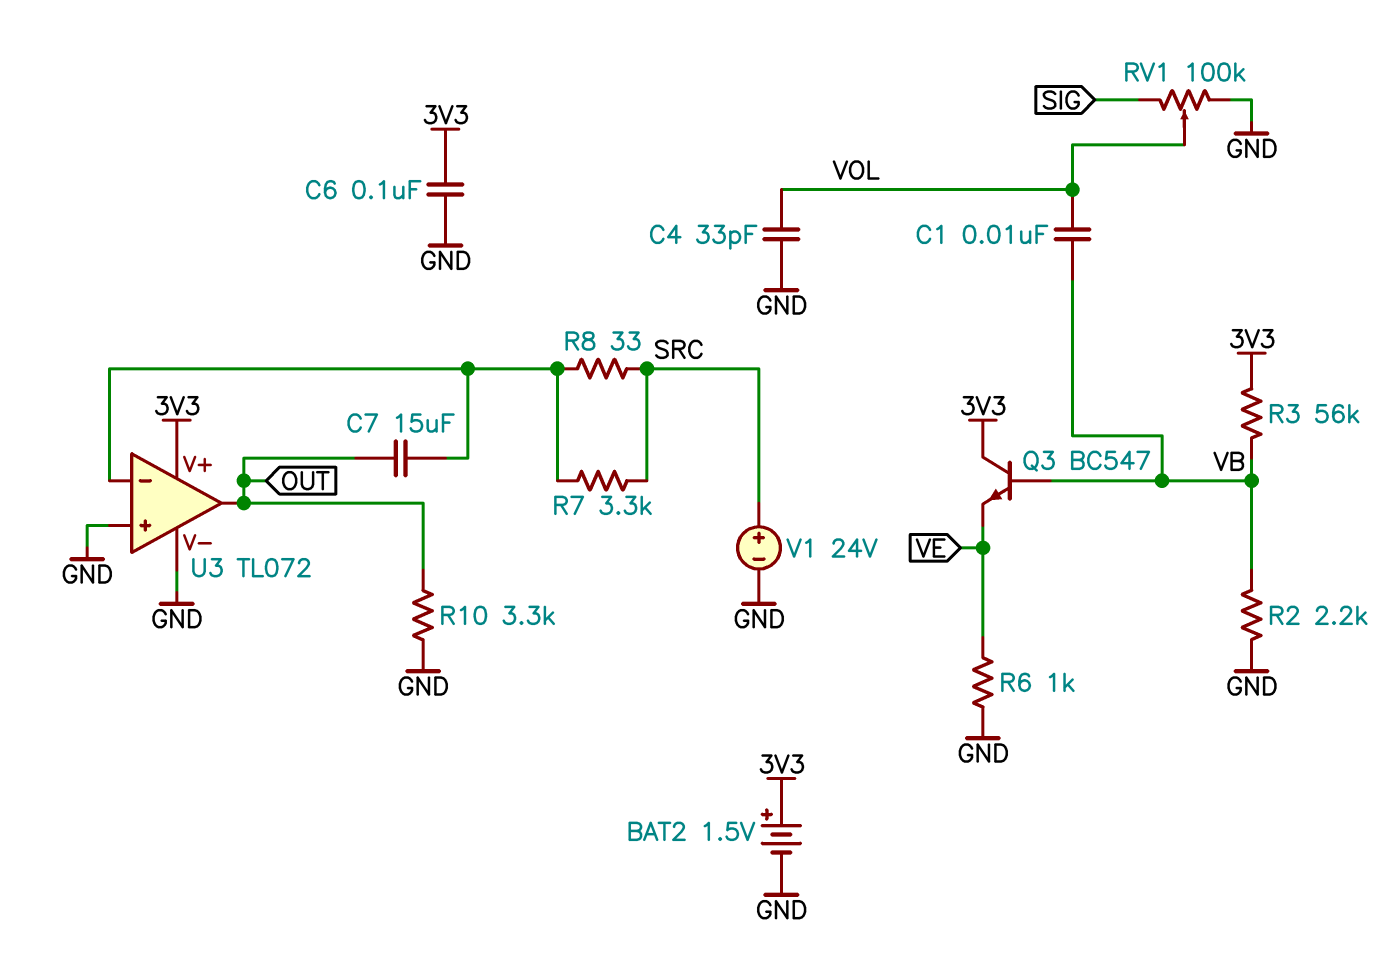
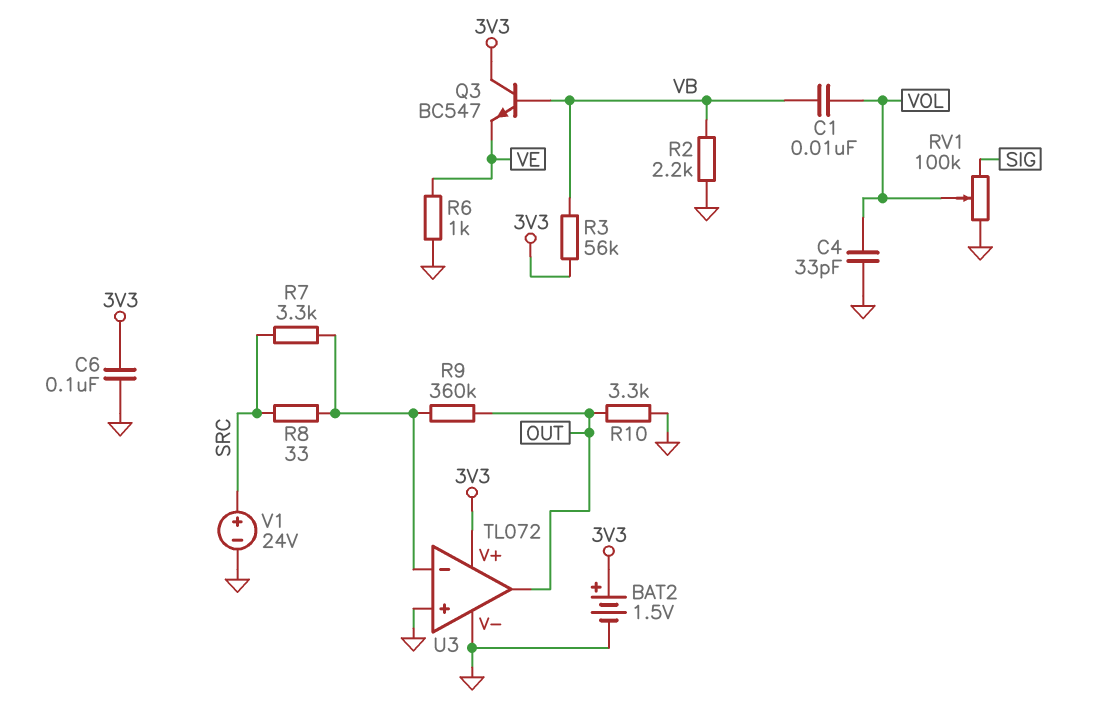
C7: 15uF (OUT, U3/in-) -> none
R9: none -> 360k (OUT, U3/in-)

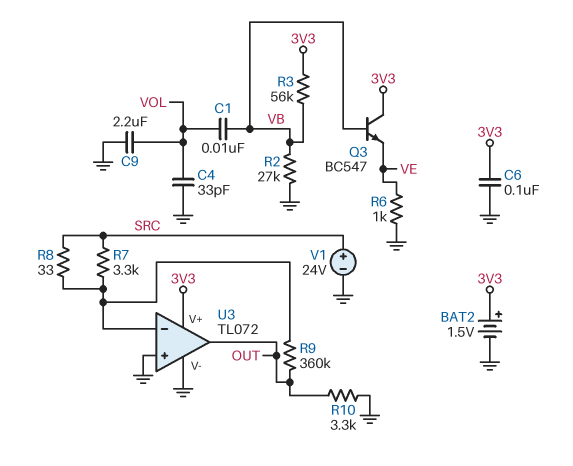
C9: none -> 2.2uF (GND, VOL)
R2: 2.2k (GND, VB) -> 27k (GND, VB)
RV1: 100k (GND, SIG, wiper VOL) -> none

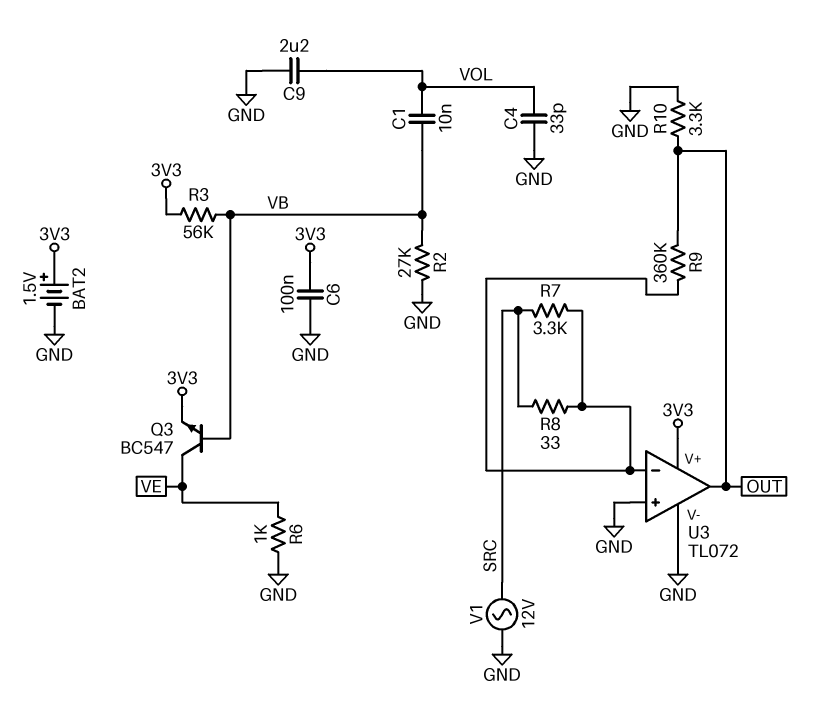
Q3: NPN BC547 (B VB, C 3V3, E VE) -> NPN BC547 (B VB, C VE, E 3V3)
V1: 24V (plus SRC, minus GND) -> AC 12V (GND, SRC)

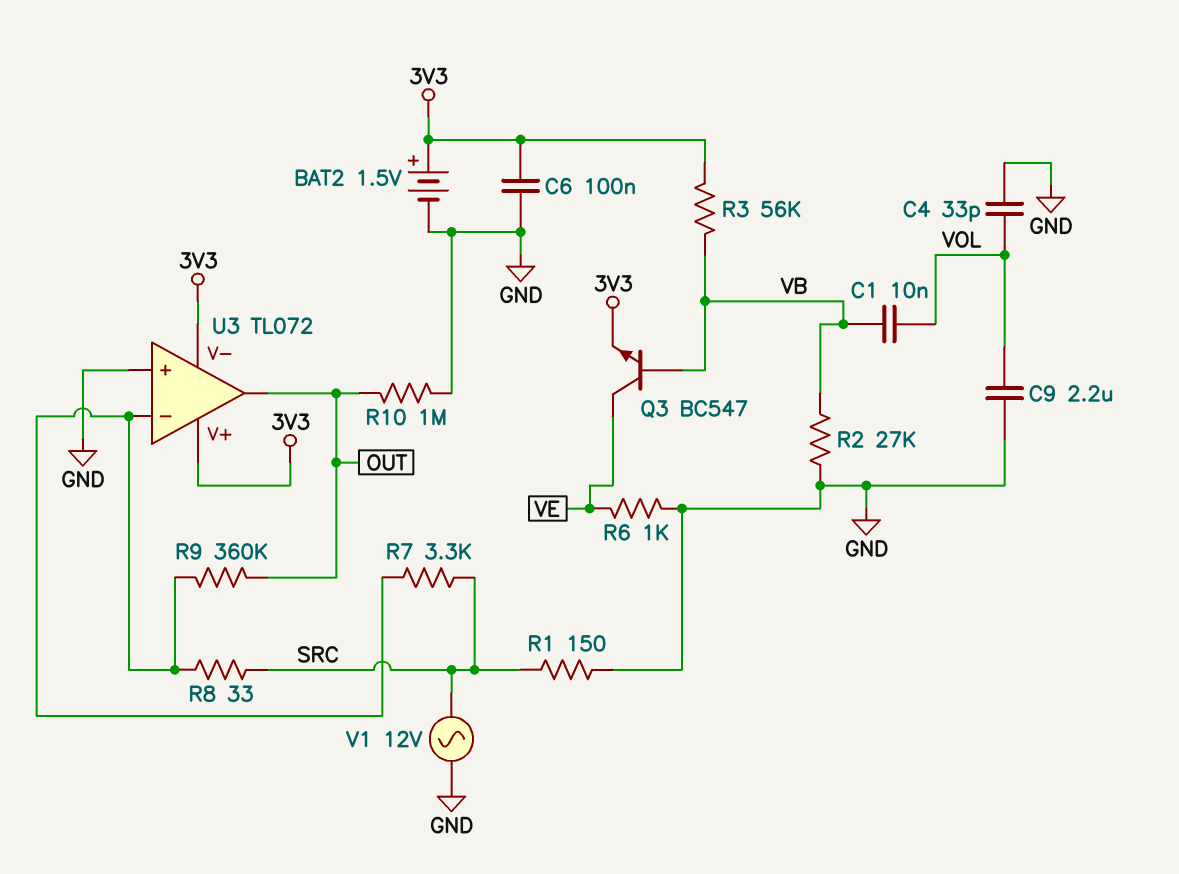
R1: none -> 150 (GND, SRC)
R10: 3.3k (GND, OUT) -> 1M (GND, OUT)
U3 pin V-: GND -> 3V3

